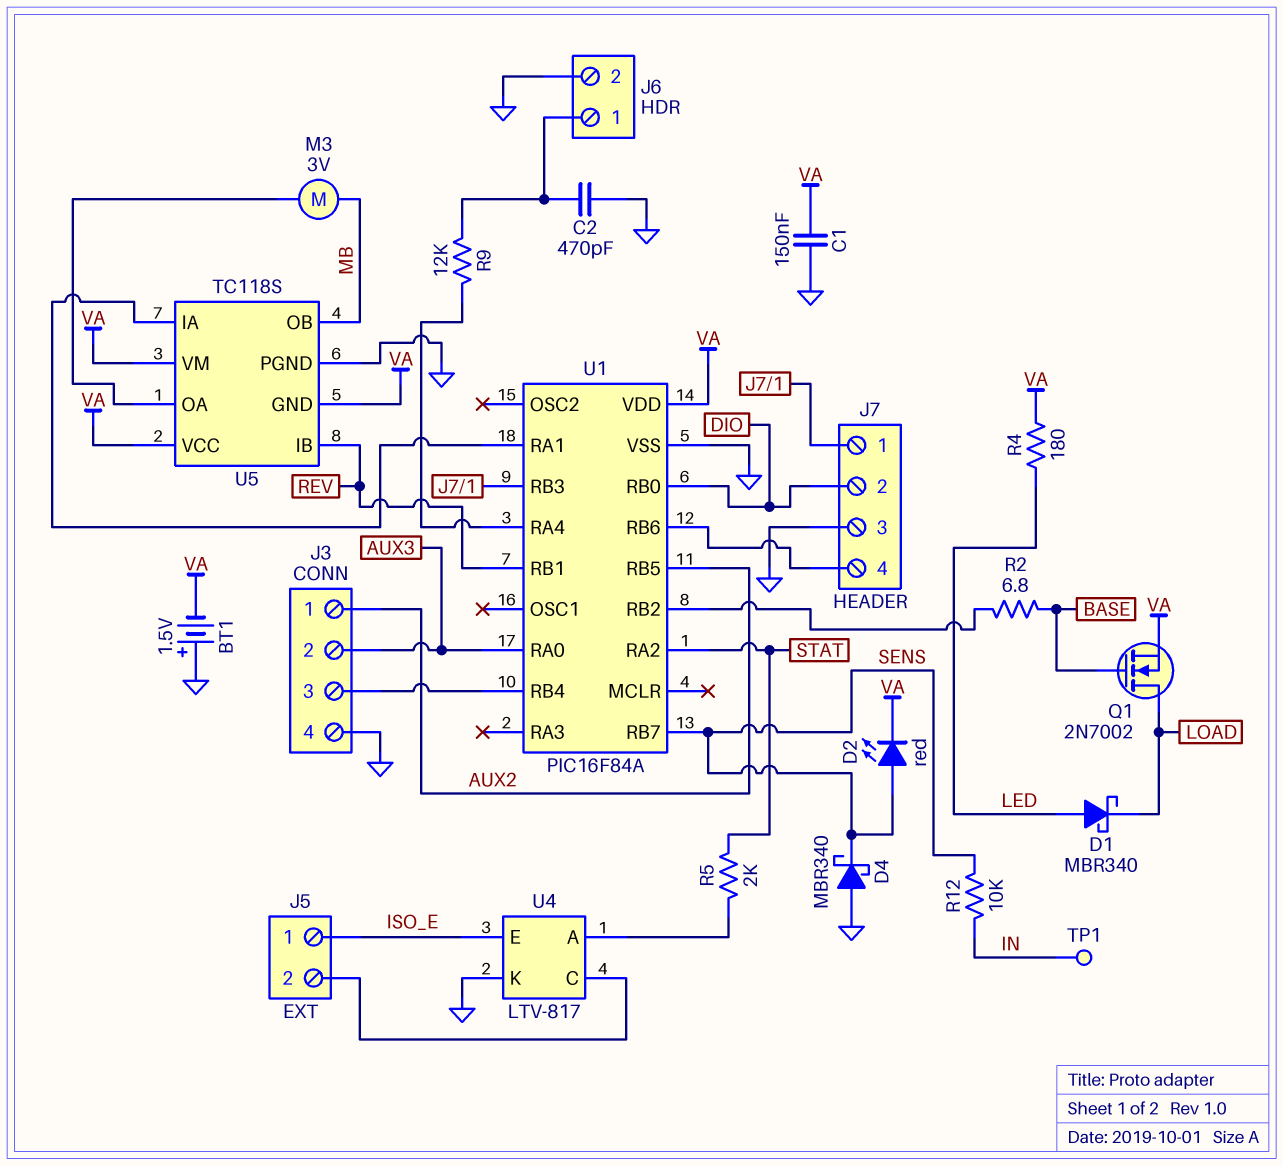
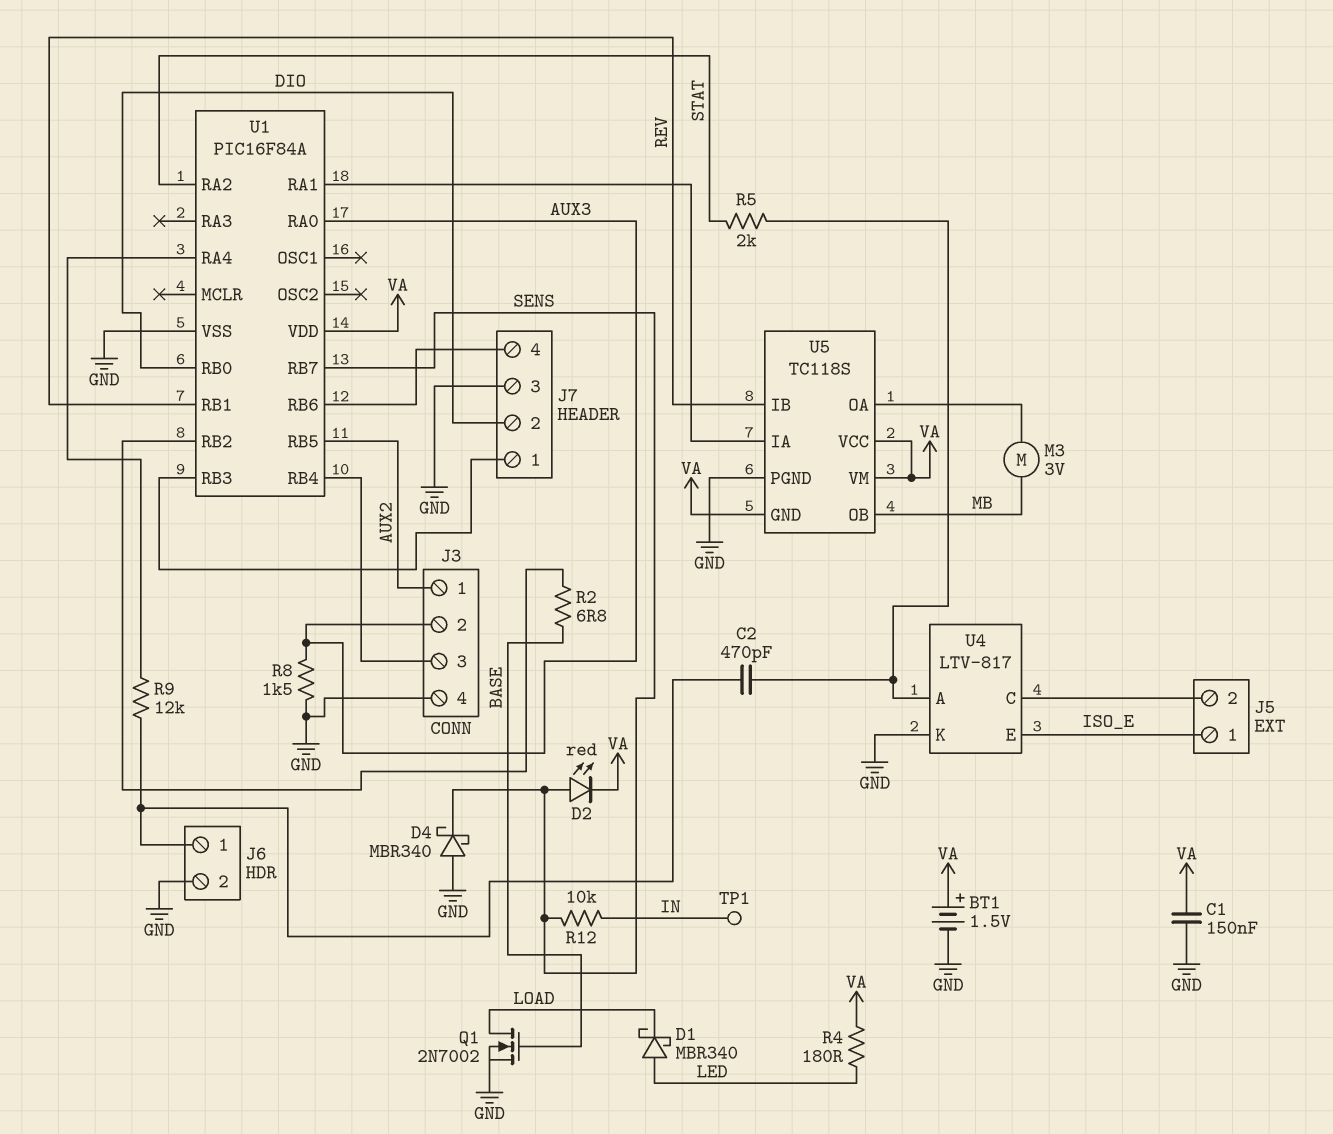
BT1: 1.5V (plus GND, minus VA) -> 1.5V (plus VA, minus GND)
C2: 470pF (GND, J6/1) -> 470pF (J6/1, U4/A)
Q1: NMOS 2N7002 (G BASE, D LOAD, S VA) -> NMOS 2N7002 (G BASE, D LOAD, S GND)
R8: none -> 1.5k (AUX3, GND)

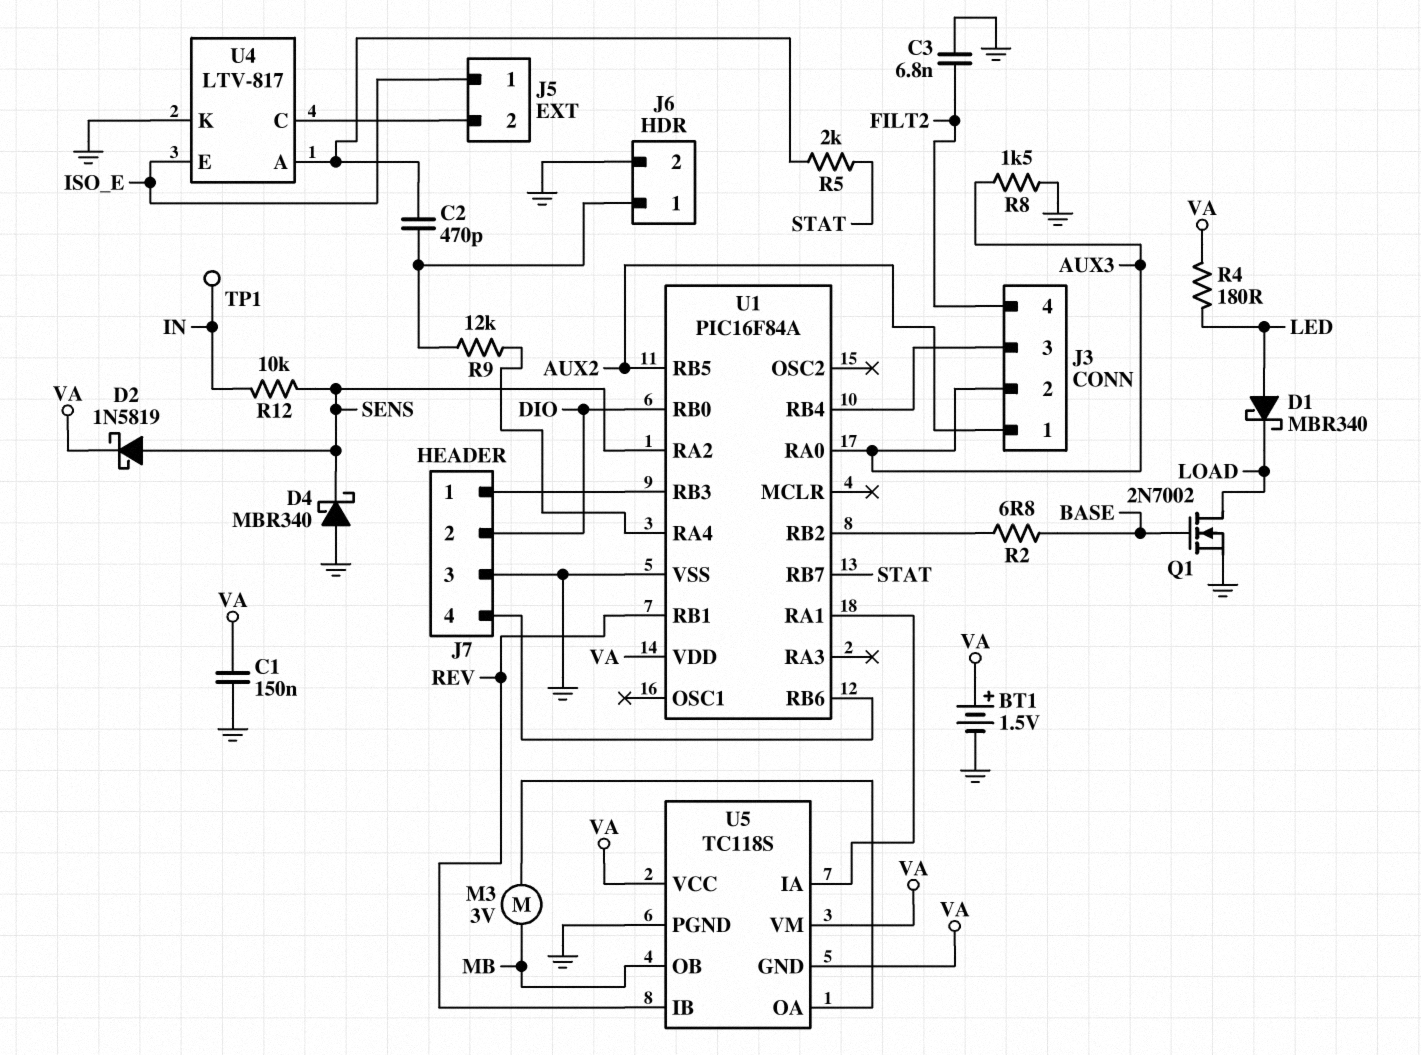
C3: none -> 6.8nF (FILT2, GND)
D2: LED red (A SENS, K VA) -> schottky 1N5819 (A SENS, K VA)
J3 pin 4: GND -> FILT2
U1 pin RA2: STAT -> SENS
U1 pin RB7: SENS -> STAT

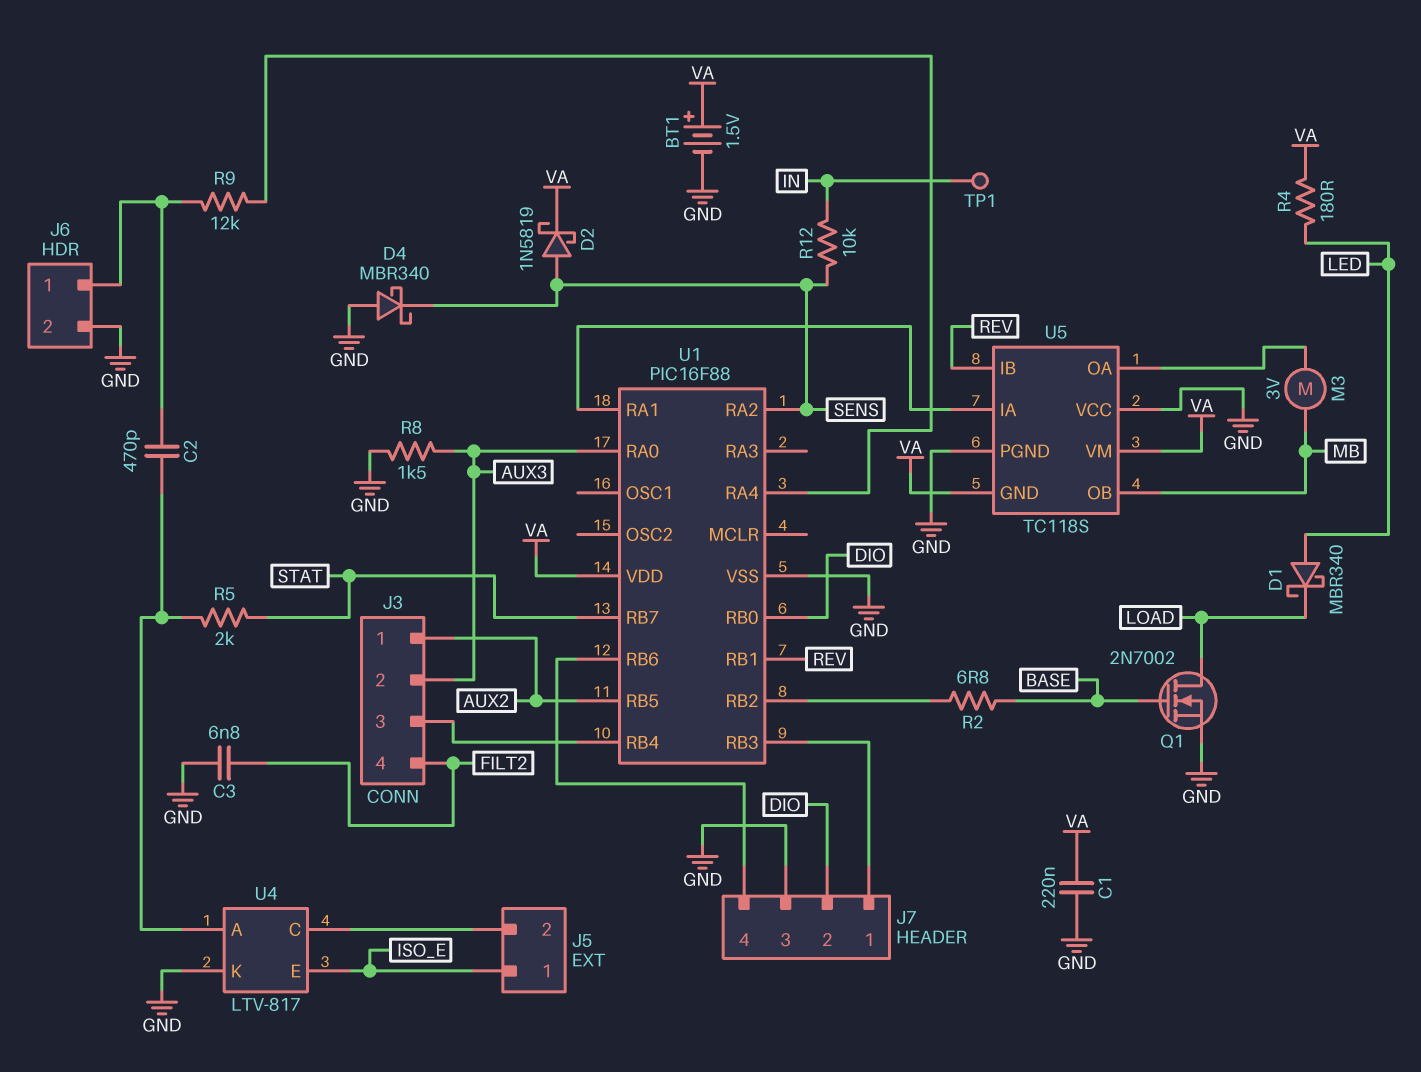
C1: 150nF (GND, VA) -> 220nF (GND, VA)
U1: PIC16F84A -> PIC16F88
U5 pin VCC: VA -> GND

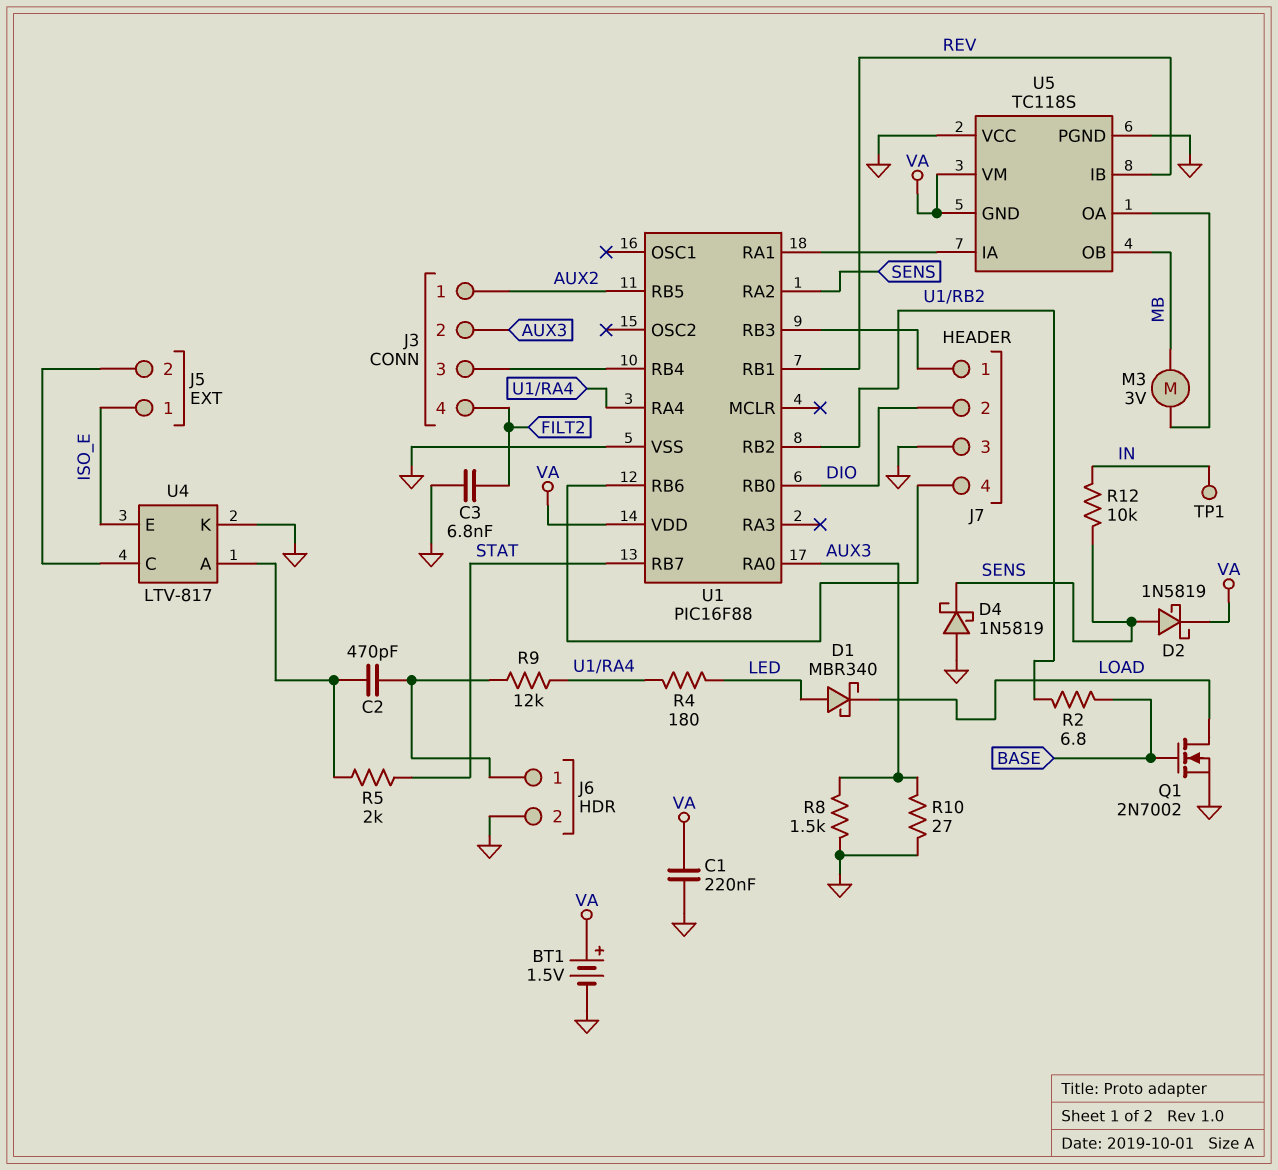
D4: schottky MBR340 (A GND, K SENS) -> schottky 1N5819 (A GND, K SENS)
R4: 180 (LED, VA) -> 180 (LED, U1/RA4)
R10: none -> 27 (AUX3, GND)

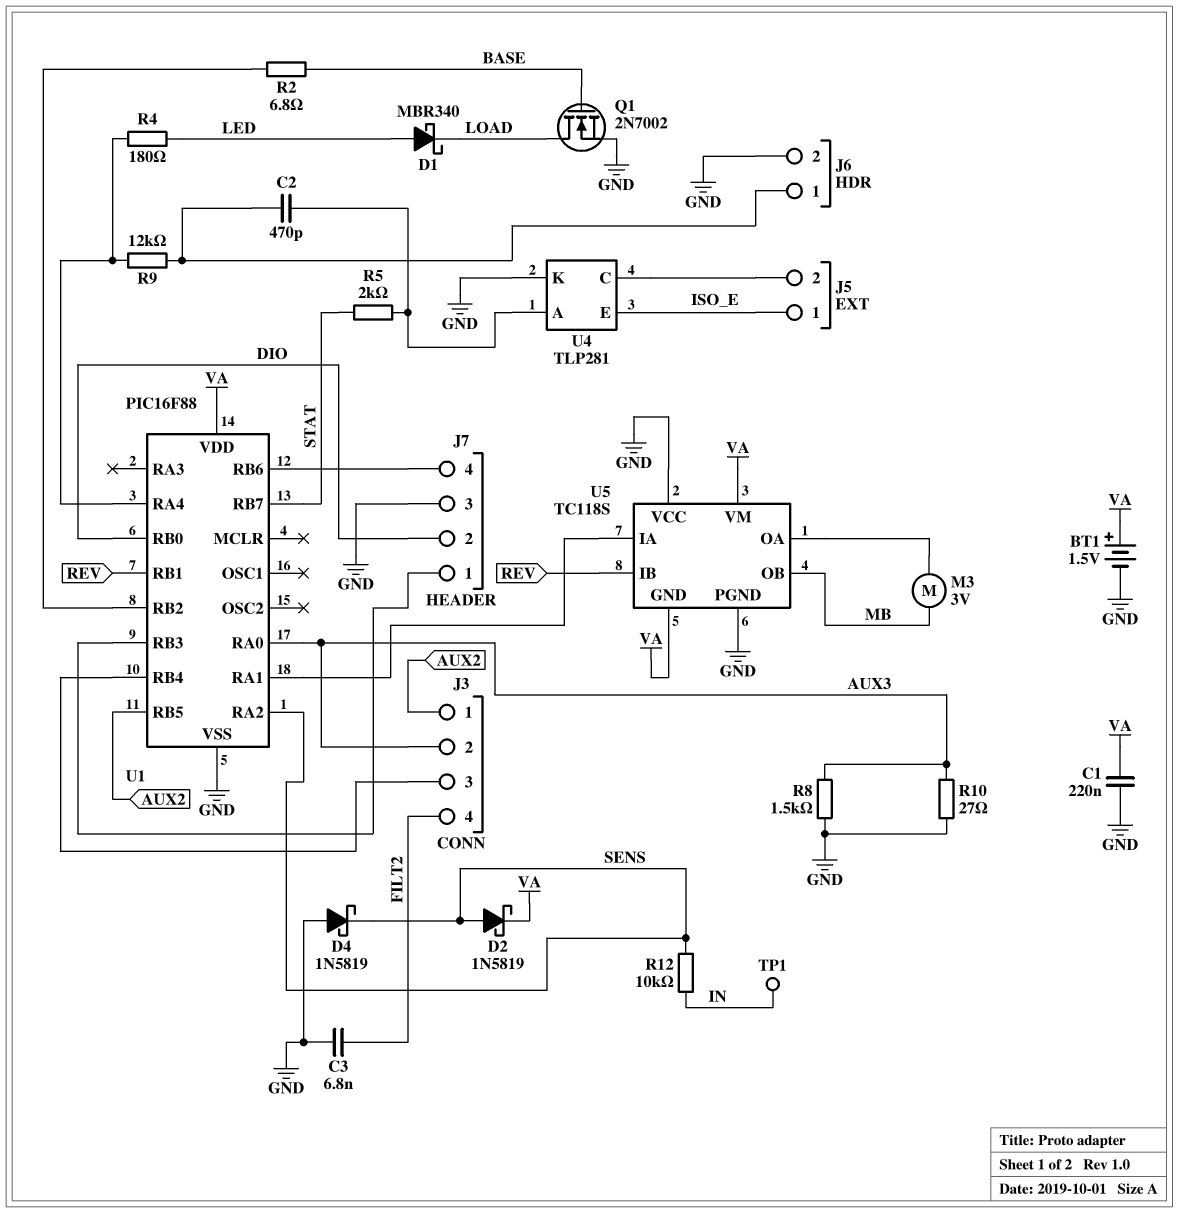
U4: LTV-817 -> TLP281

